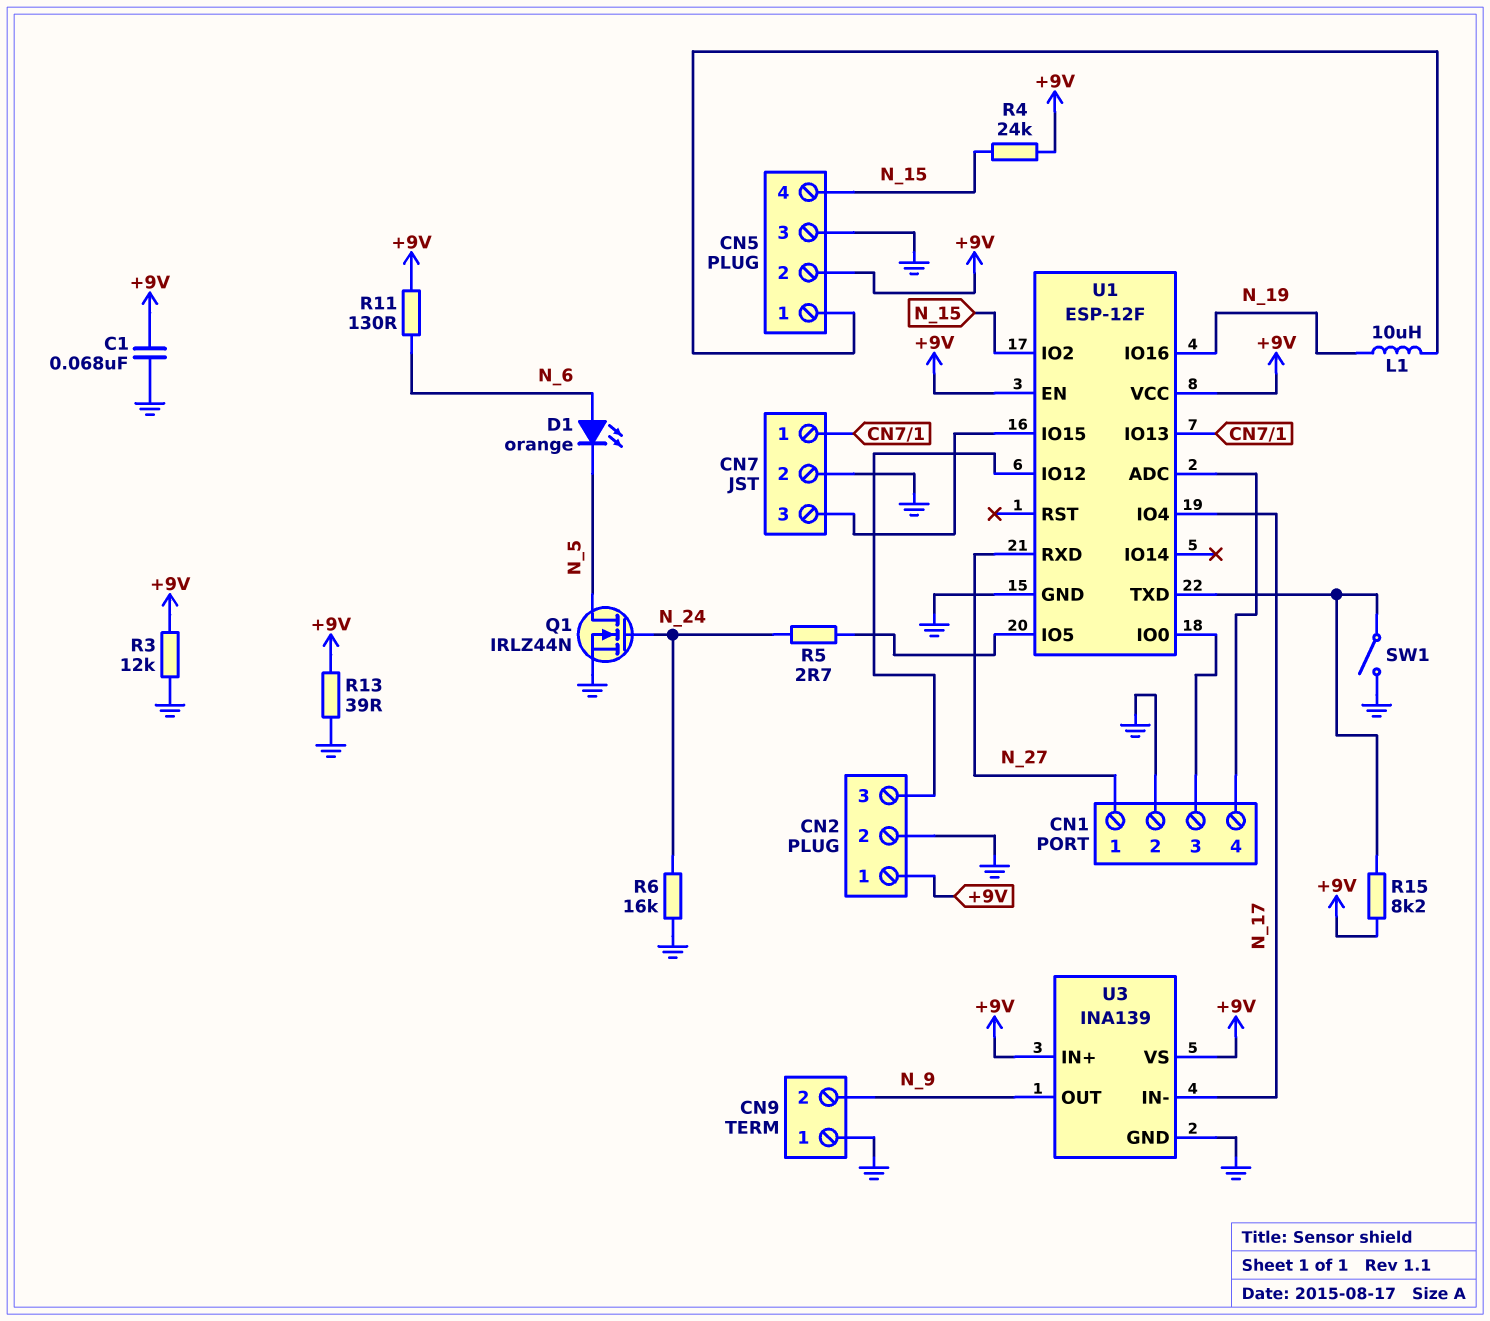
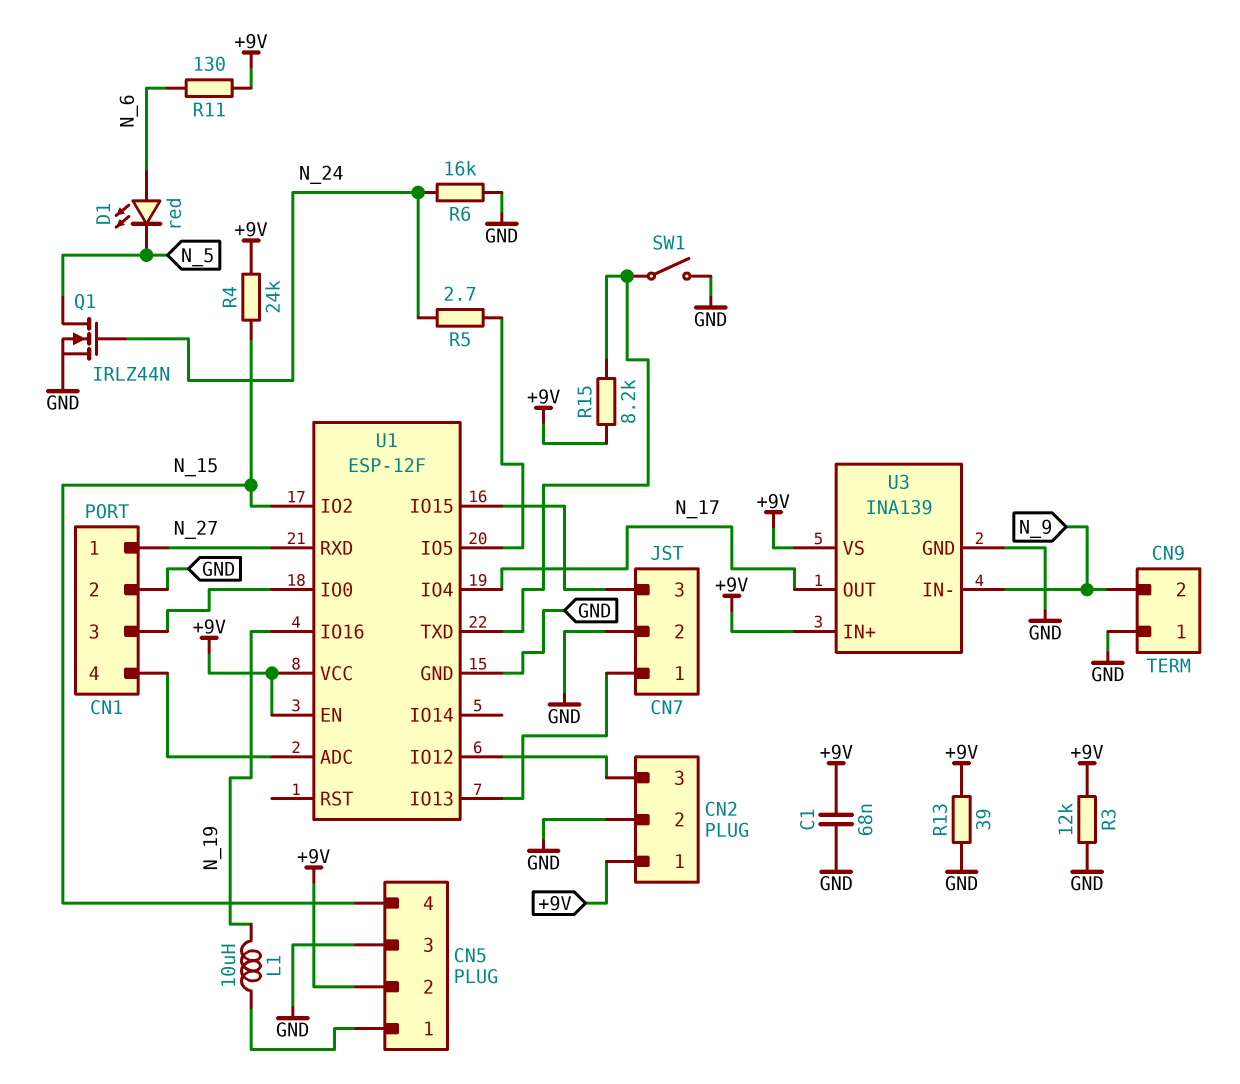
D1: LED orange (A N_6, K N_5) -> LED red (A N_6, K N_5)
U3 pin IN-: N_17 -> N_9
U3 pin OUT: N_9 -> N_17

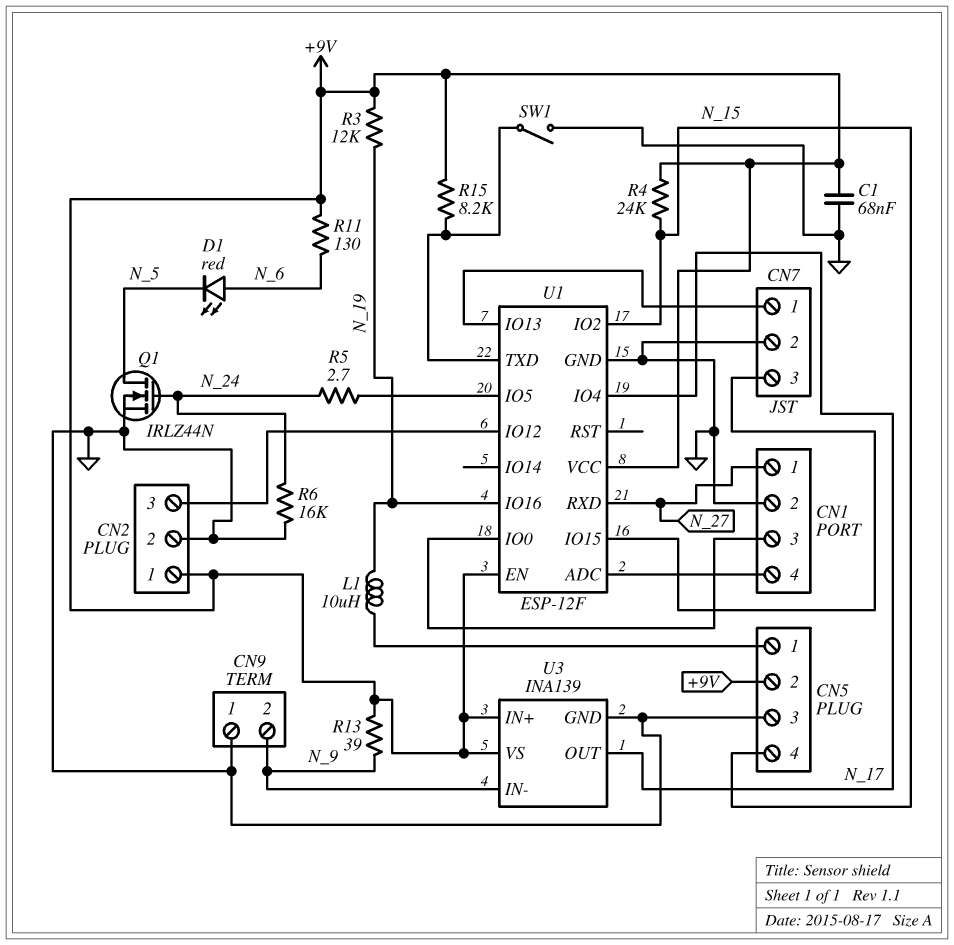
R3: 12k (+9V, GND) -> 12k (+9V, N_19)
R13: 39 (+9V, GND) -> 39 (+9V, N_9)

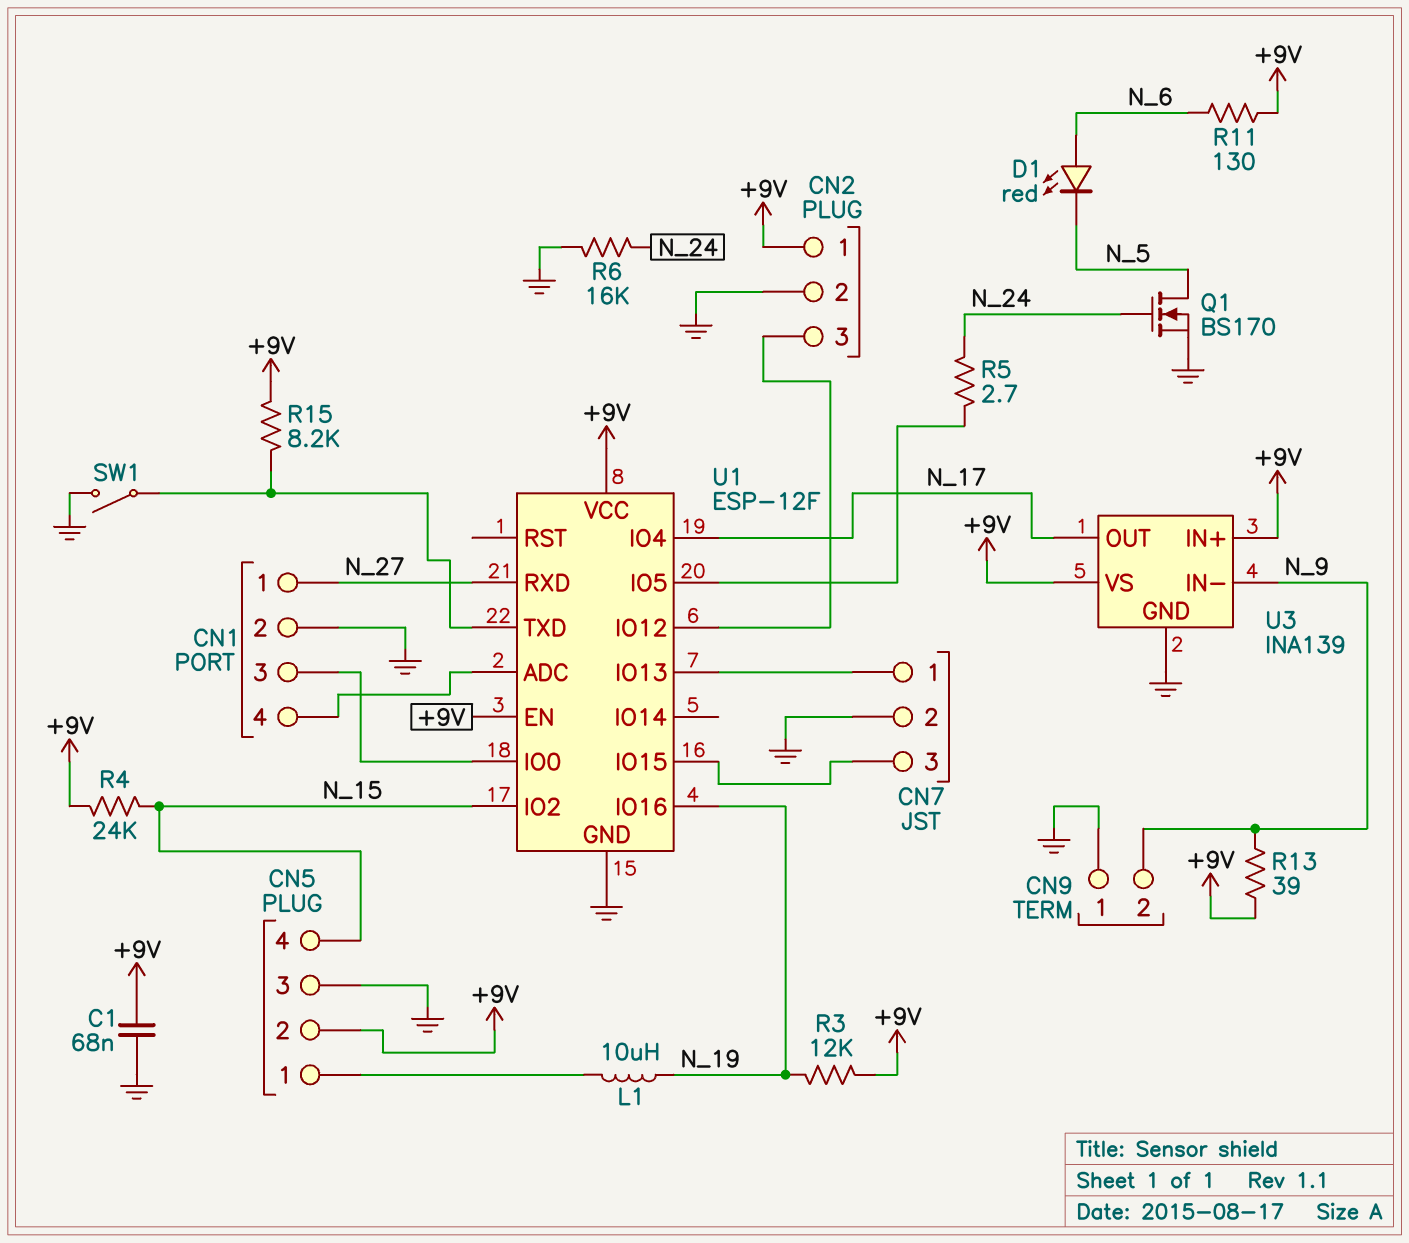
Q1: NMOS IRLZ44N (G N_24, D N_5, S GND) -> NMOS BS170 (G N_24, D N_5, S GND)

